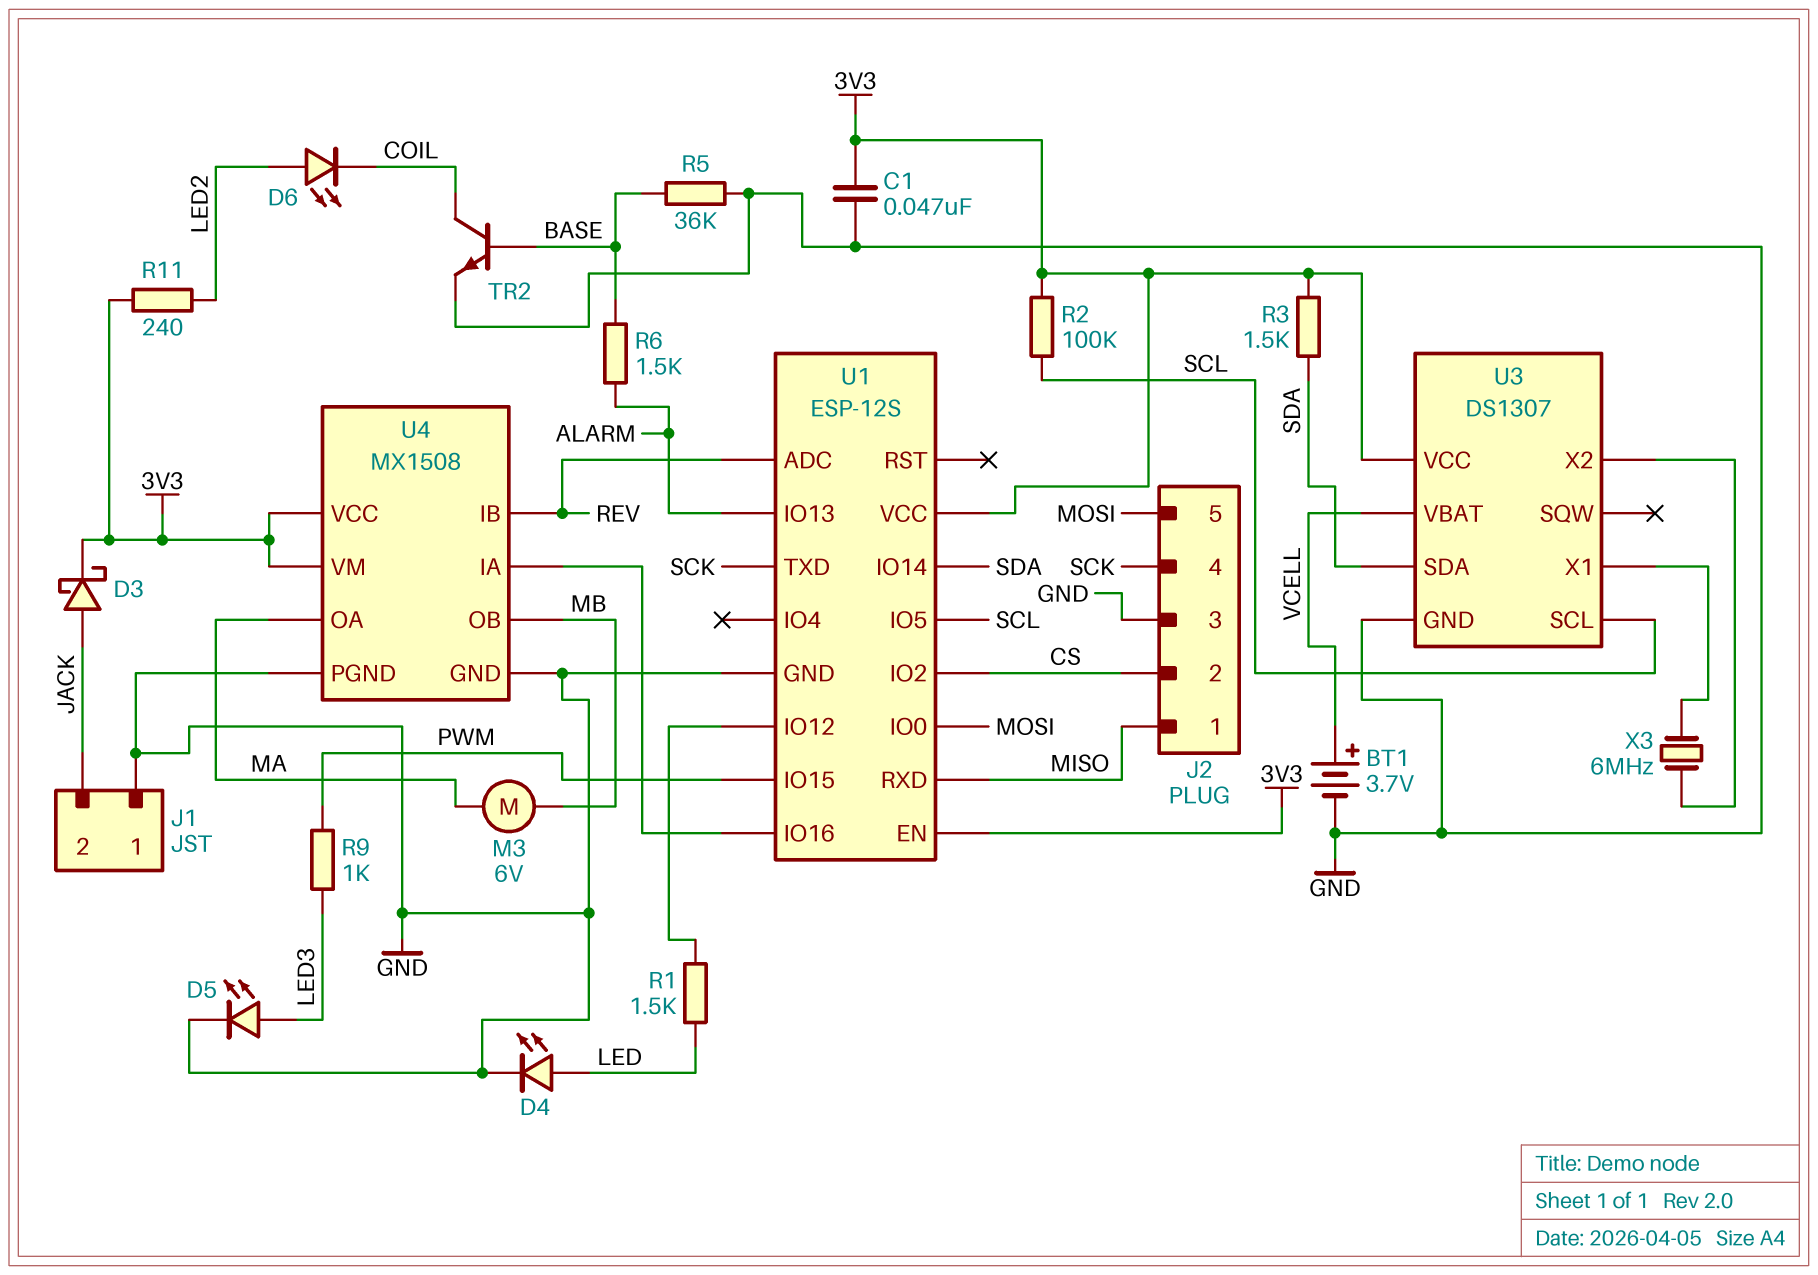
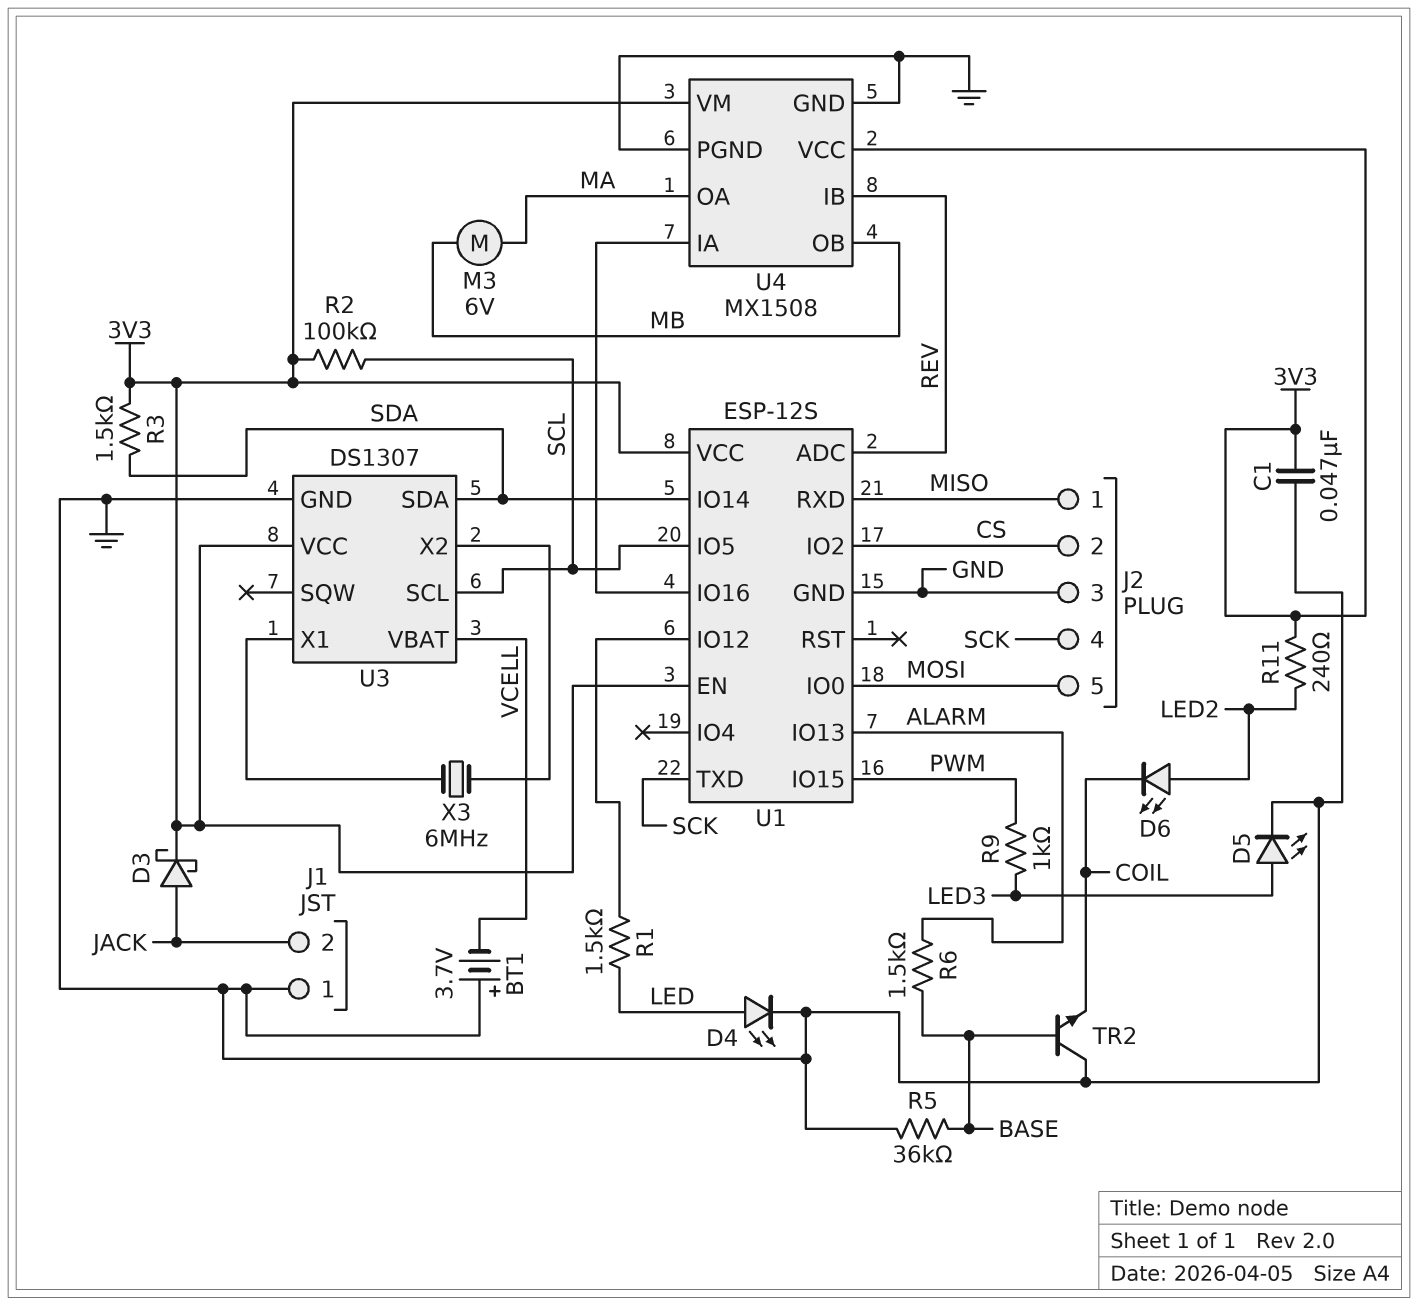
BT1: 3.7V (plus VCELL, minus GND) -> 3.7V (plus GND, minus VCELL)
TR2: NPN (B BASE, C COIL, E GND) -> NPN (B BASE, C GND, E COIL)

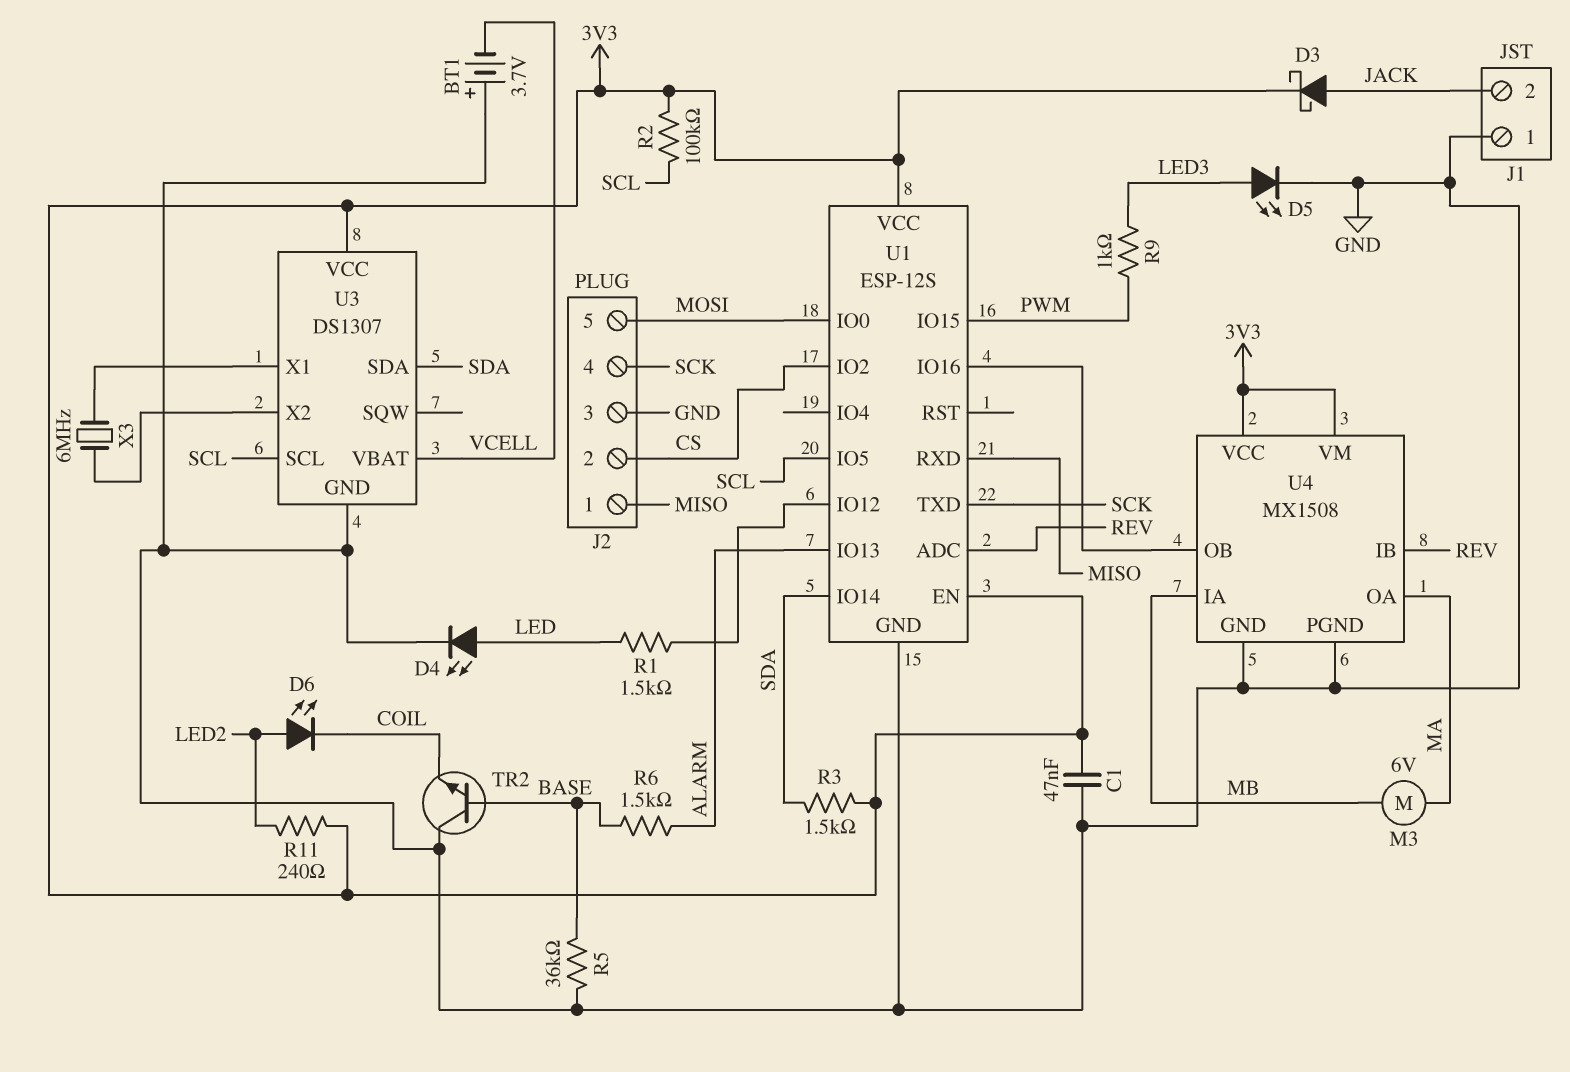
U4 pin IA: U1/IO16 -> MB
U4 pin OB: MB -> U1/IO16

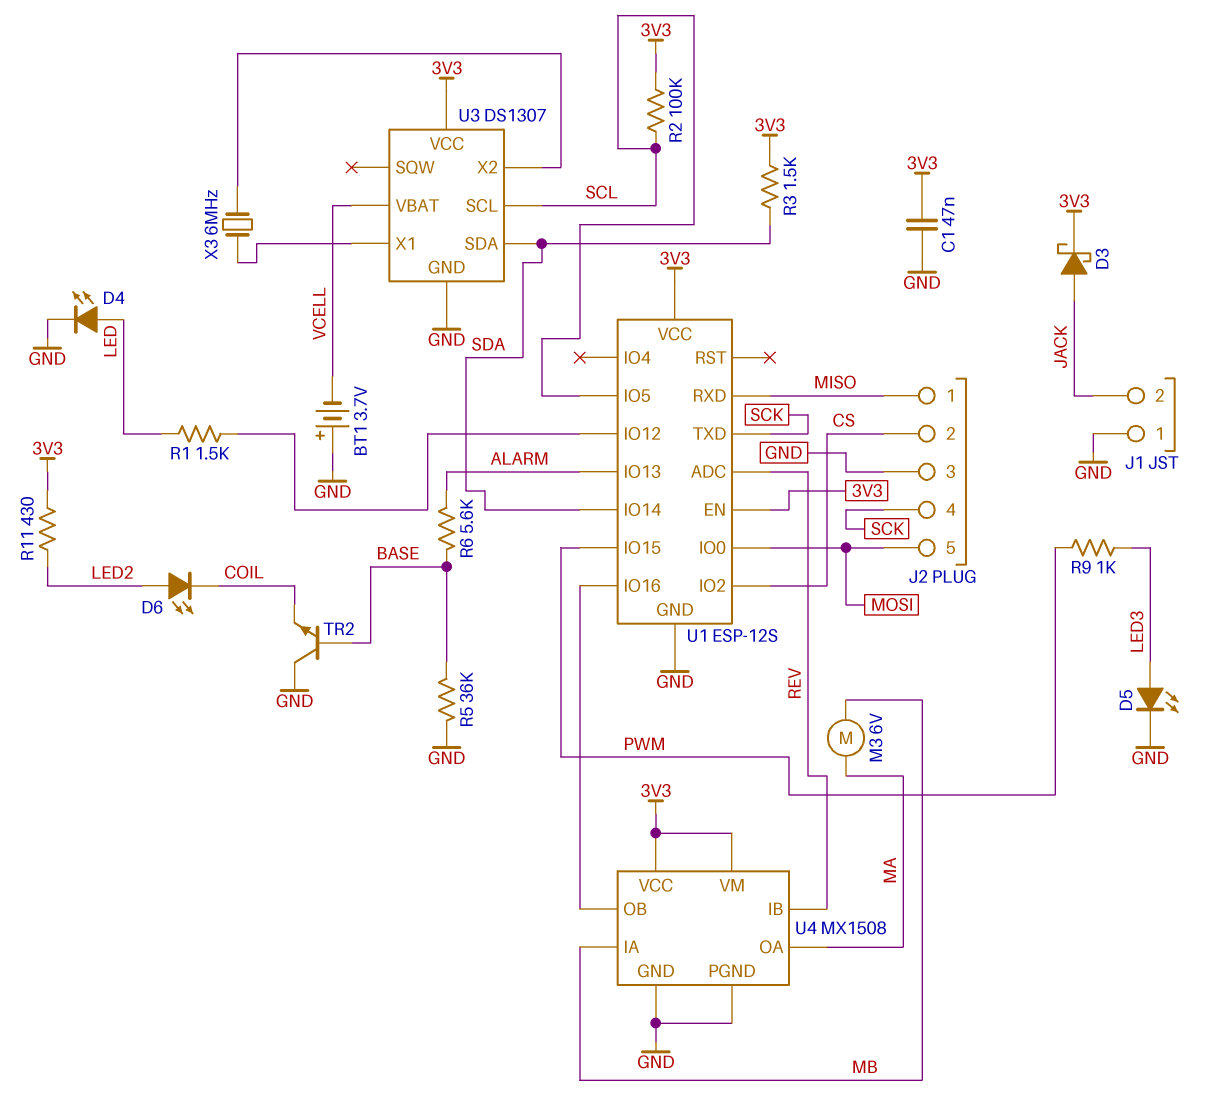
R6: 1.5k (ALARM, BASE) -> 5.6k (ALARM, BASE)
R11: 240 (3V3, LED2) -> 430 (3V3, LED2)

